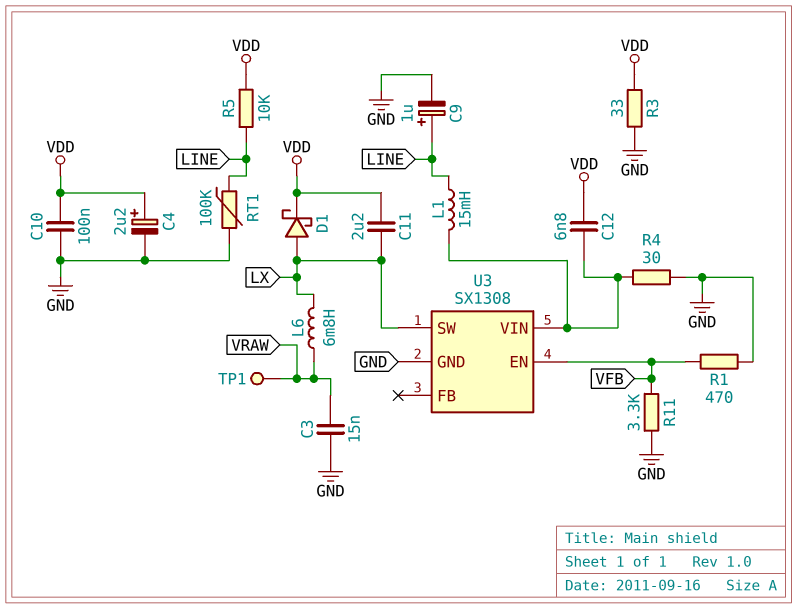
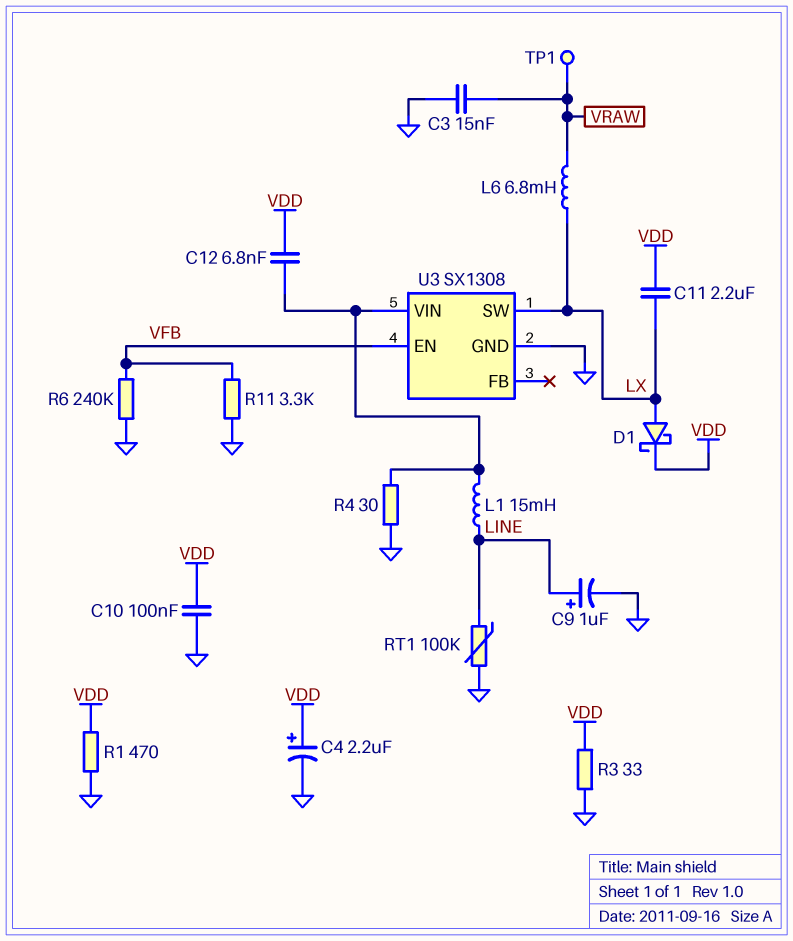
R1: 470 (GND, VFB) -> 470 (GND, VDD)
R5: 10k (LINE, VDD) -> none
R6: none -> 240k (GND, VFB)

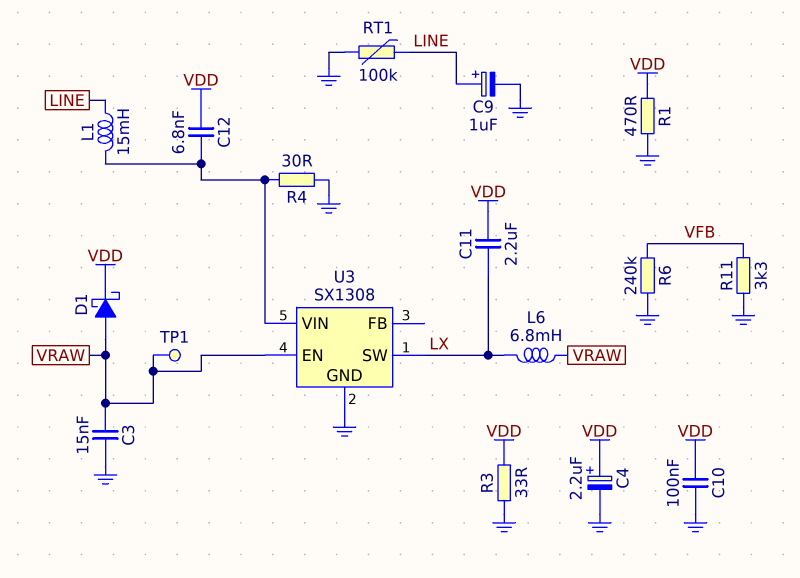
D1: schottky (A LX, K VDD) -> schottky (A VRAW, K VDD)
U3 pin EN: VFB -> VRAW

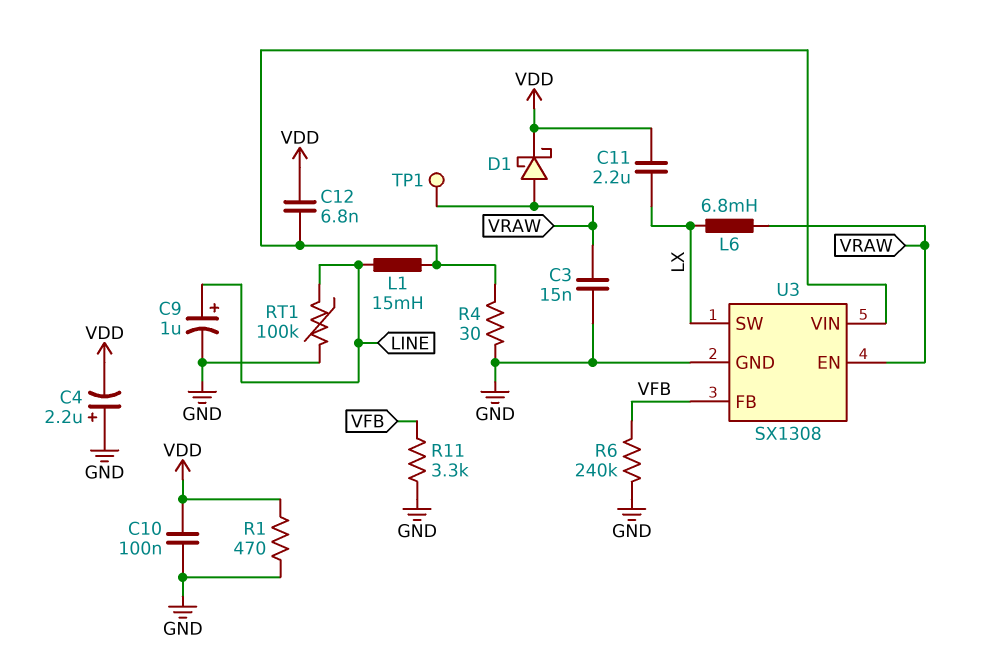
C4: 2.2uF (plus VDD, minus GND) -> 2.2uF (plus GND, minus VDD)
R3: 33 (GND, VDD) -> none
U3 pin FB: none -> VFB

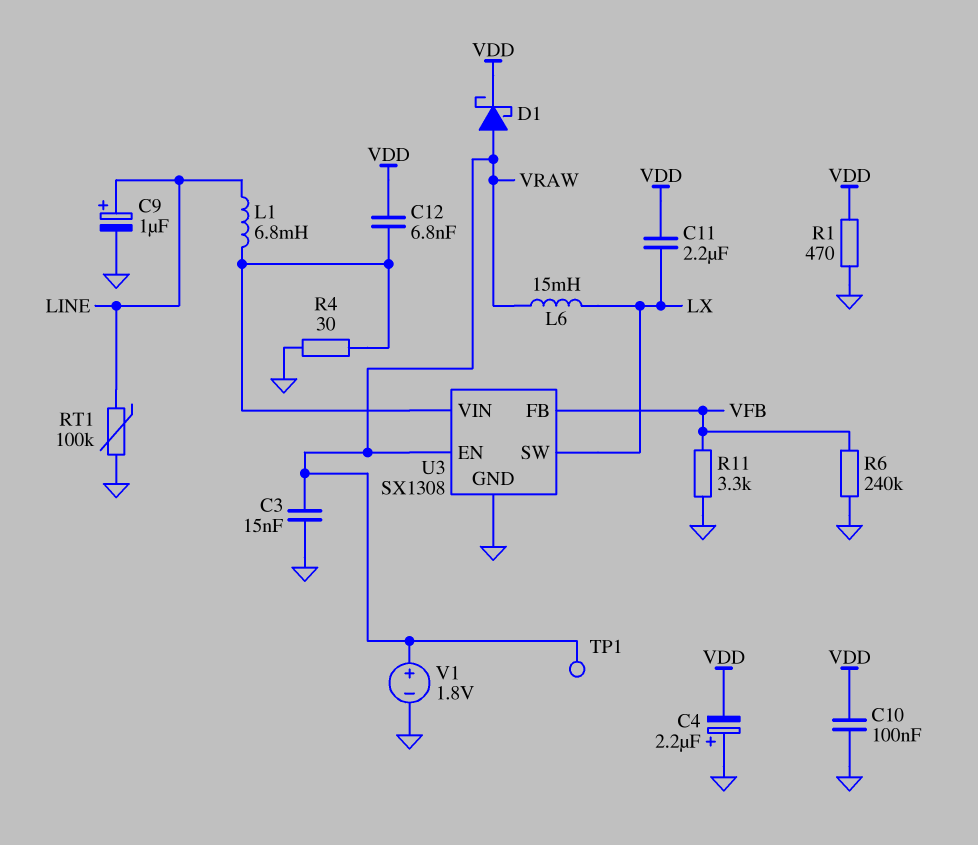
L1: 15mH (LINE, U3/VIN) -> 6.8mH (LINE, U3/VIN)
L6: 6.8mH (LX, VRAW) -> 15mH (LX, VRAW)
V1: none -> 1.8V (plus VRAW, minus GND)

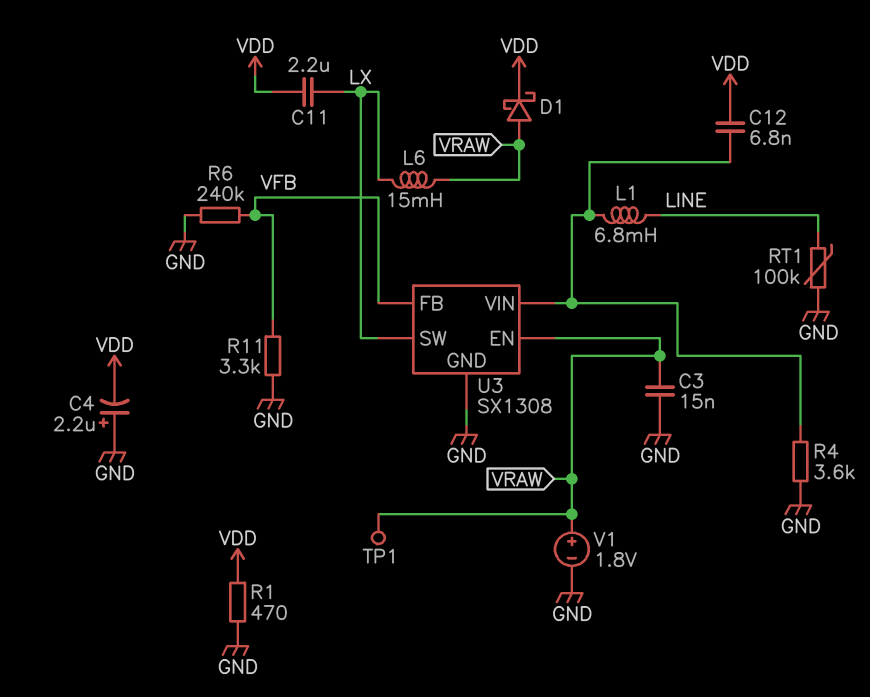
C9: 1uF (plus LINE, minus GND) -> none
C10: 100nF (GND, VDD) -> none
R4: 30 (GND, U3/VIN) -> 3.6k (GND, U3/VIN)

